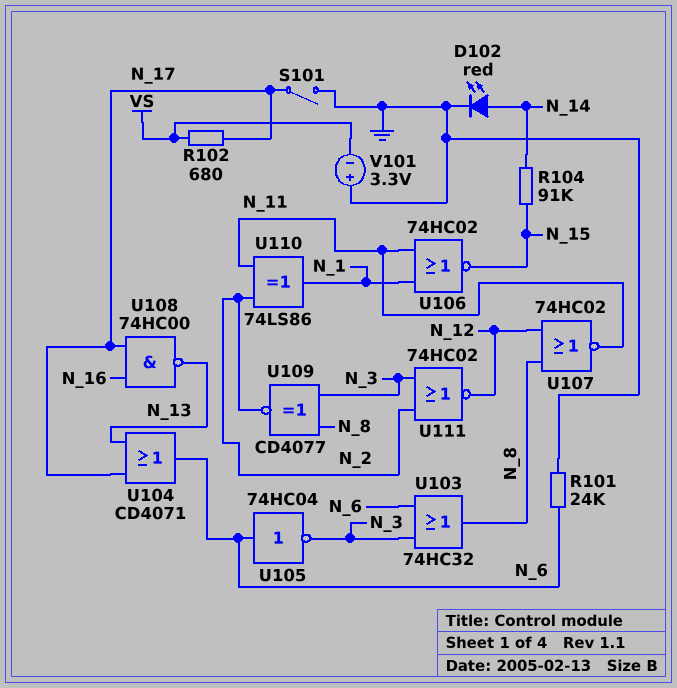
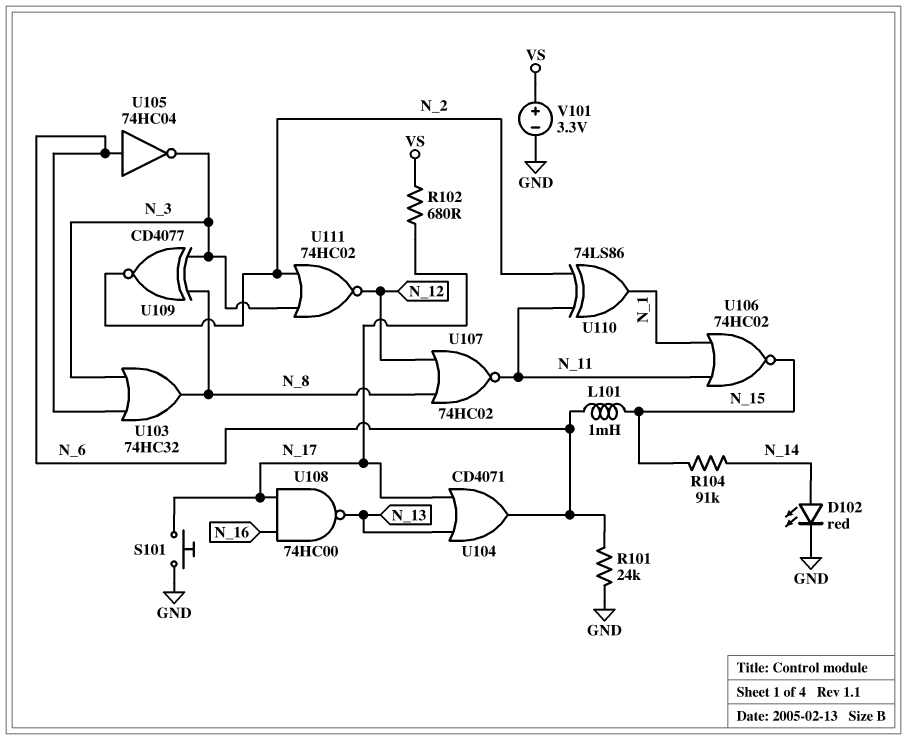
L101: none -> 1mH (N_6, N_15)
S101: switch (GND, N_17) -> button (GND, N_17)
V101: 3.3V (plus GND, minus VS) -> 3.3V (plus VS, minus GND)

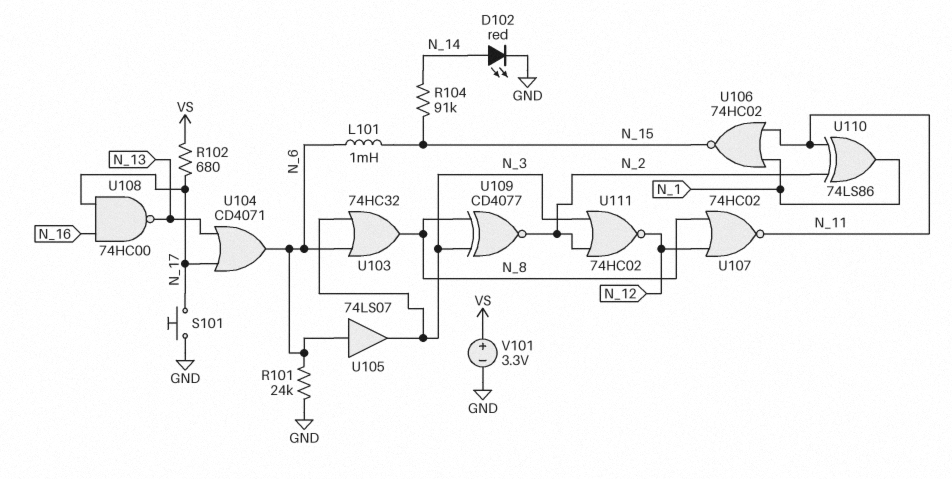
U105: NOT 74HC04 (in N_6, out N_3) -> buffer 74LS07 (in N_6, out N_3)

